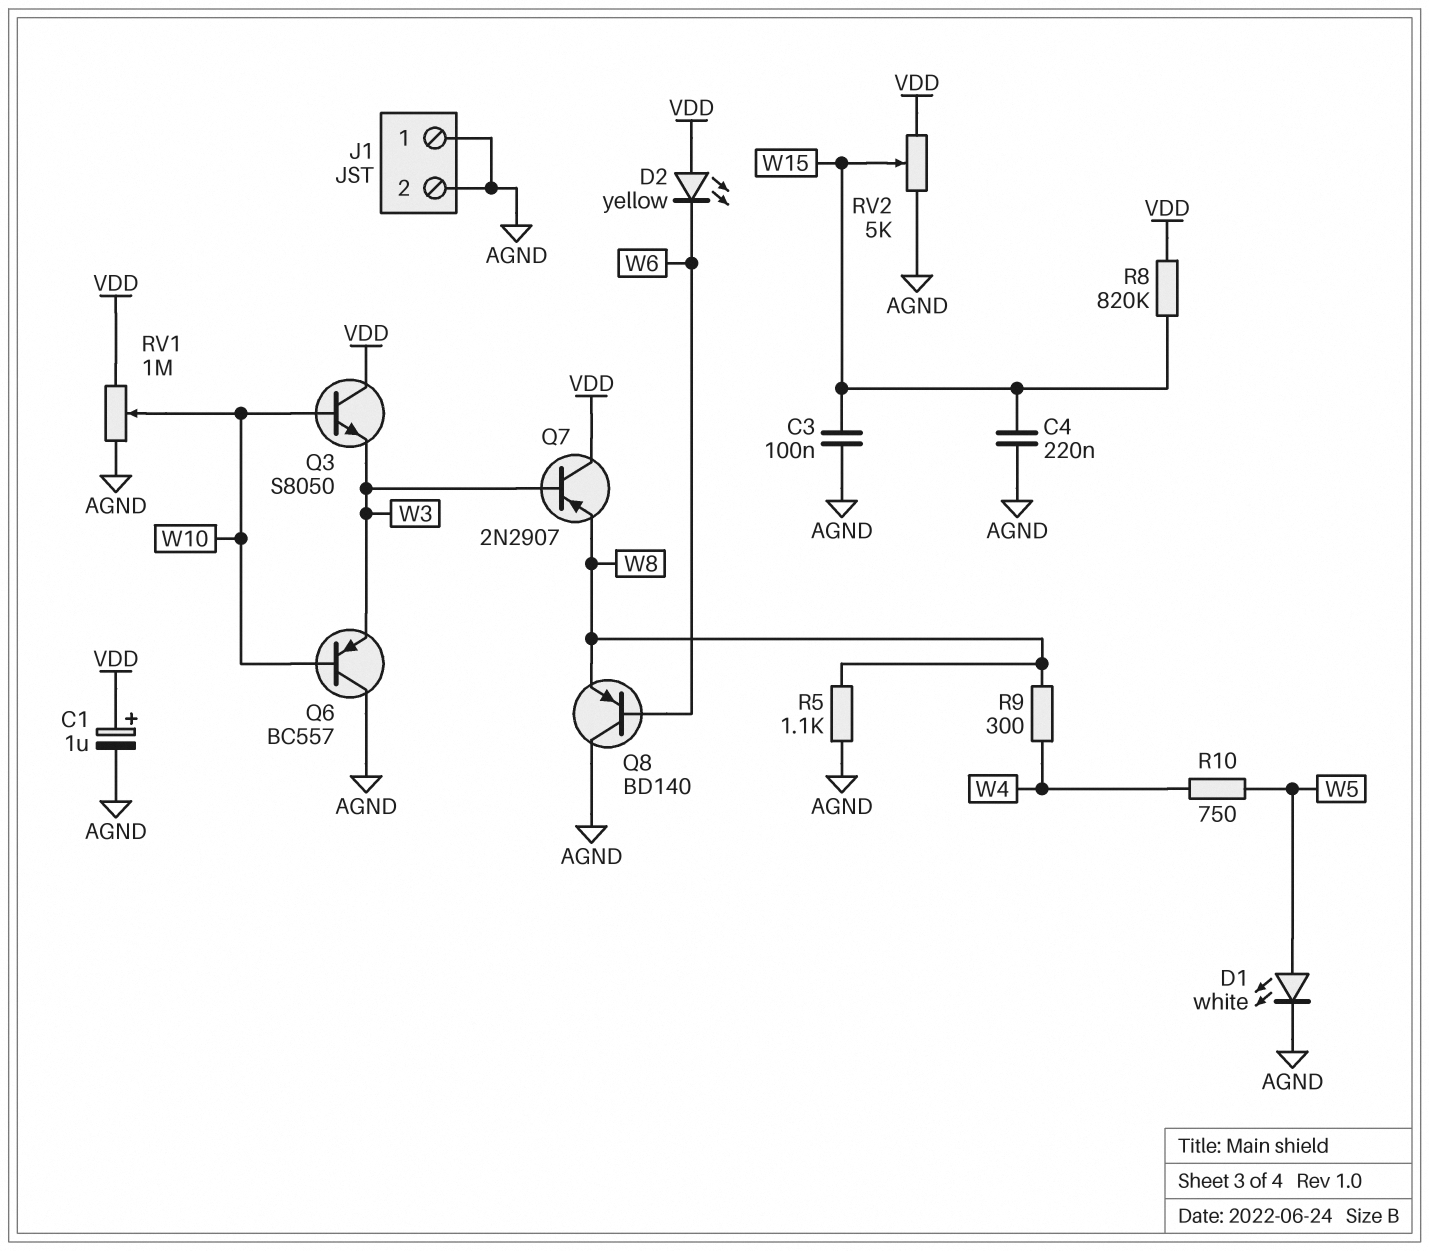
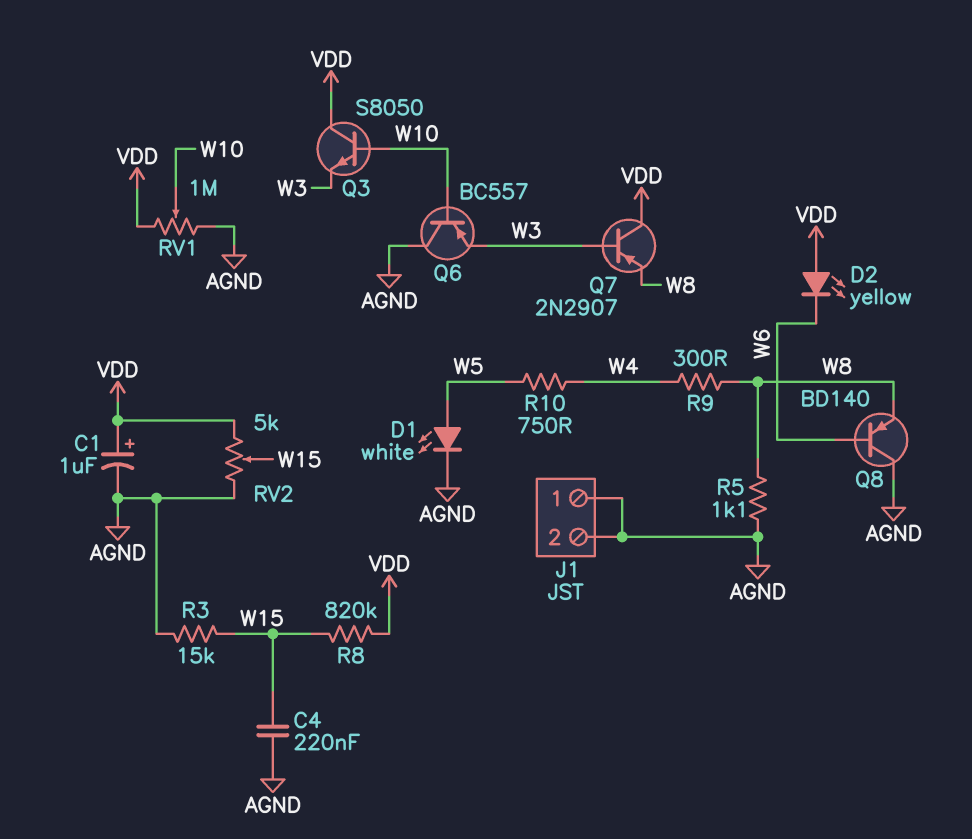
C3: 100nF (AGND, W15) -> none
R3: none -> 15k (AGND, W15)

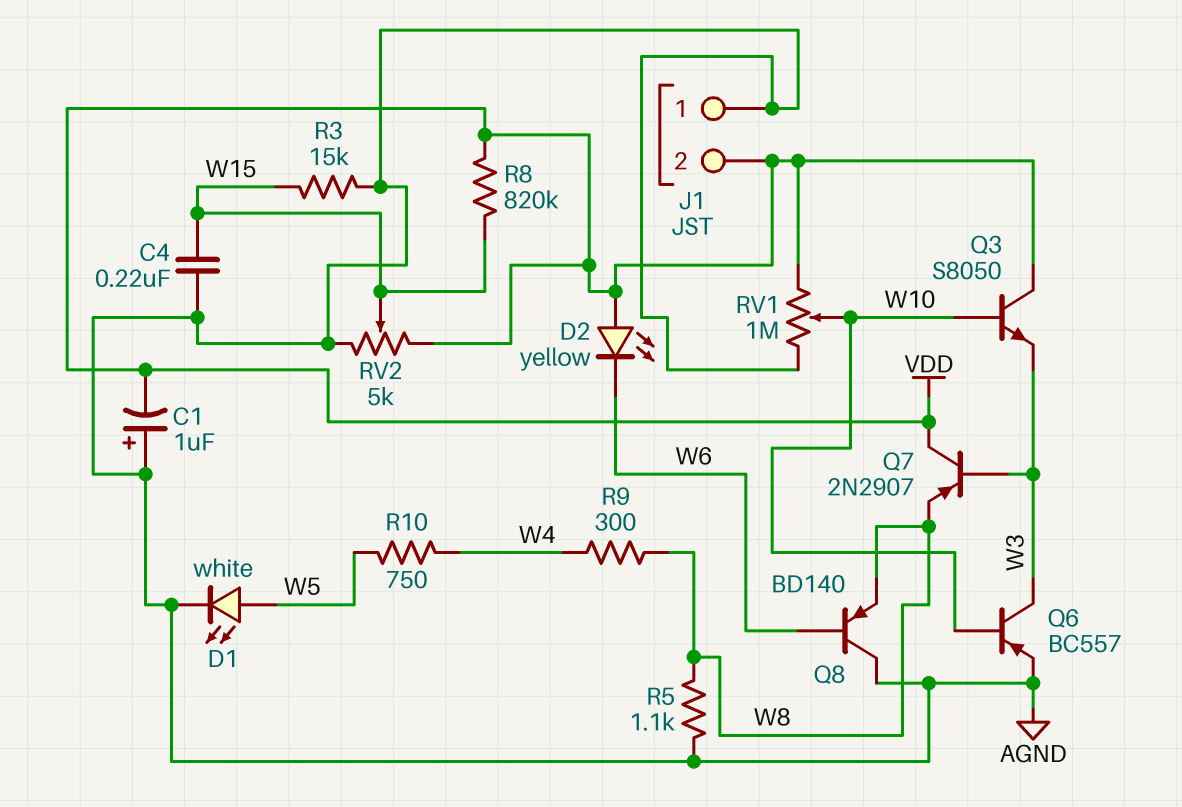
C1: 1uF (plus VDD, minus AGND) -> 1uF (plus AGND, minus VDD)
J1 pin 2: AGND -> VDD
Q6: PNP BC557 (B W10, C AGND, E W3) -> PNP BC557 (B W10, C W3, E AGND)

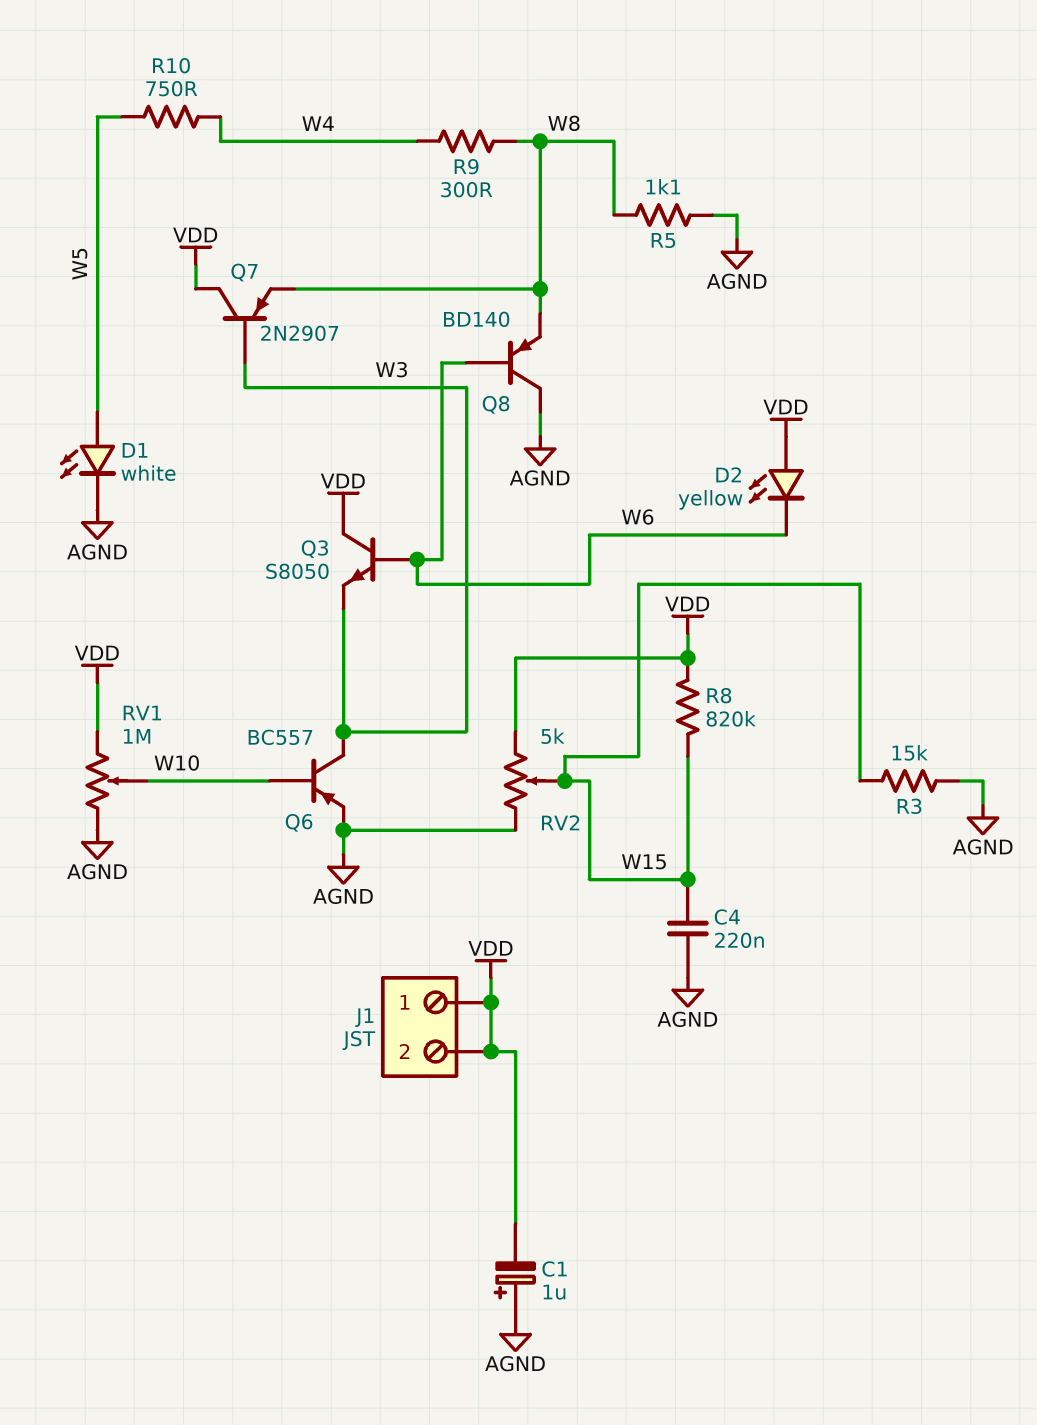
J1 pin 1: AGND -> VDD
Q3: NPN S8050 (B W10, C VDD, E W3) -> NPN S8050 (B W6, C VDD, E W3)

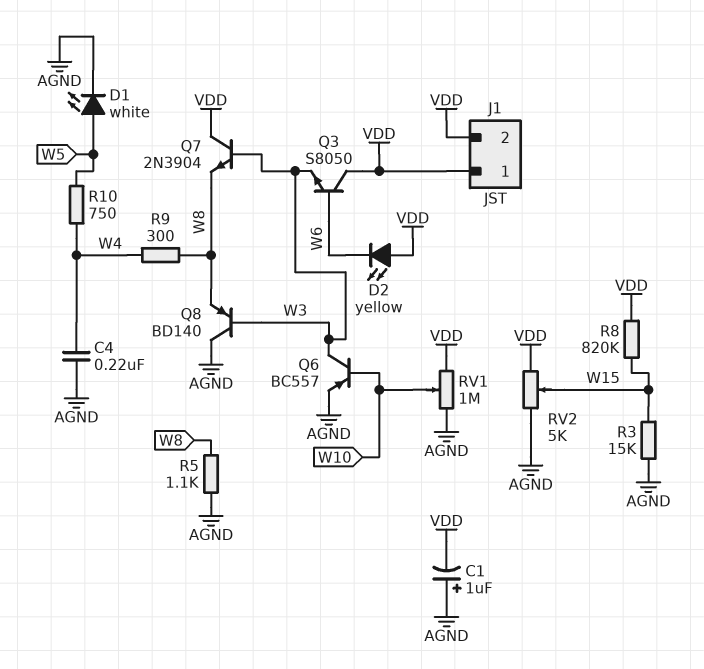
C4: 220nF (AGND, W15) -> 220nF (AGND, W4)
Q7: PNP 2N2907 (B W3, C VDD, E W8) -> NPN 2N3904 (B W3, C VDD, E W8)
Q8: PNP BD140 (B W6, C AGND, E W8) -> PNP BD140 (B W3, C AGND, E W8)

